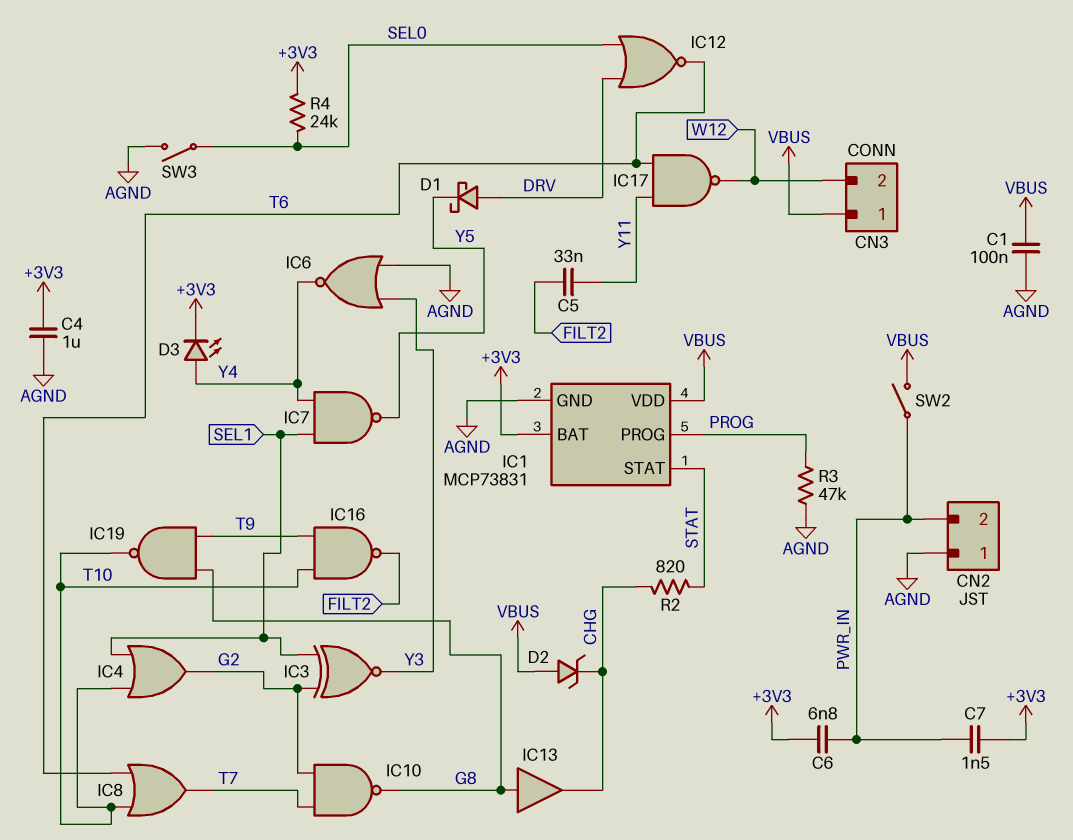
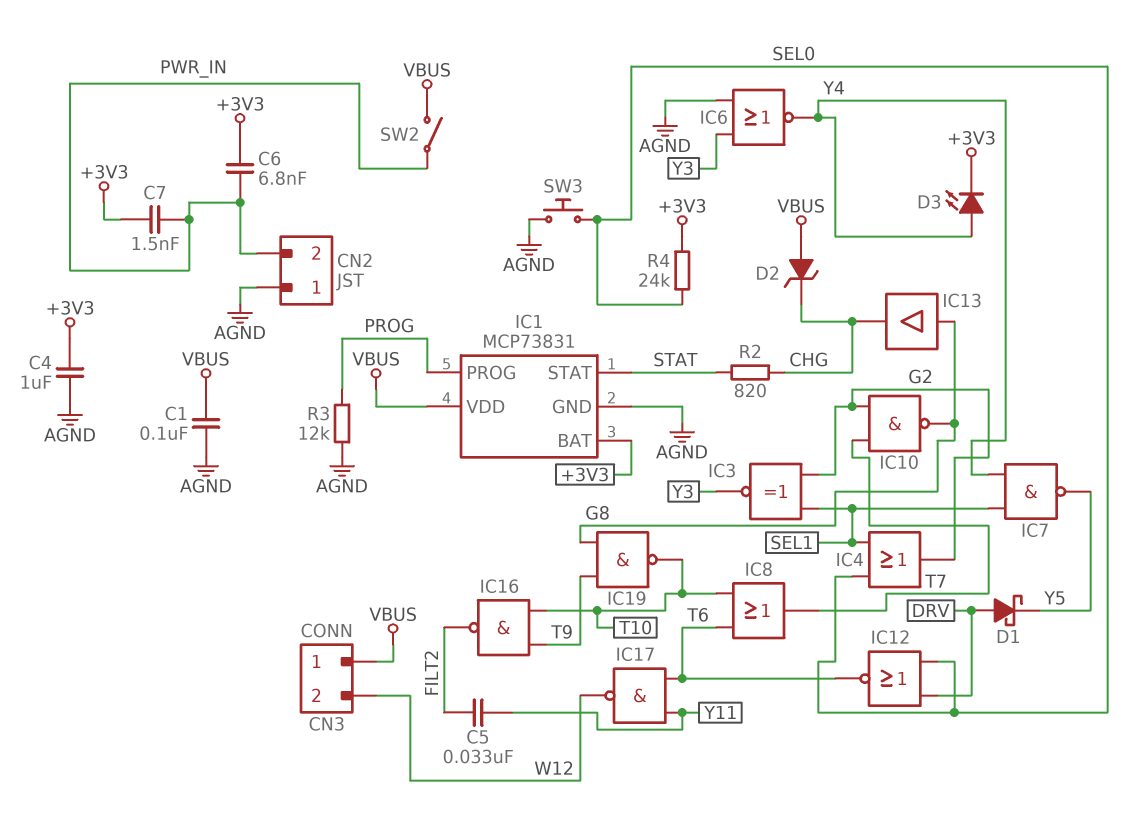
IC4: OR (in SEL1, in T10, out G2) -> OR (in SEL0, in SEL1, out G2)
R3: 47k (AGND, PROG) -> 12k (AGND, PROG)
SW3: switch (AGND, SEL0) -> button (AGND, SEL0)

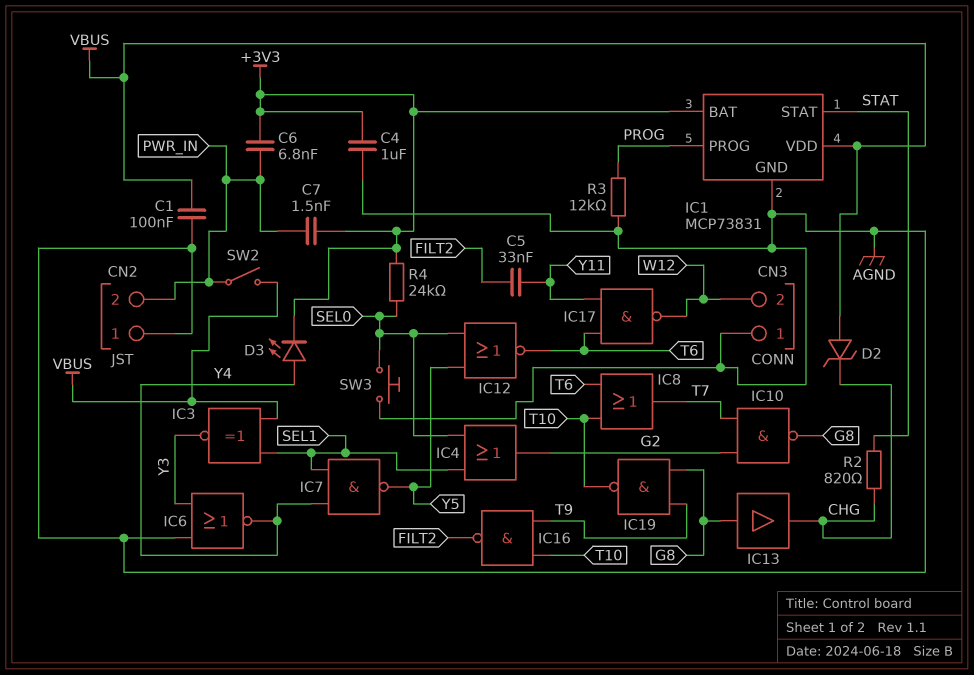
CN3 pin 1: VBUS -> AGND
D1: schottky (A DRV, K Y5) -> none
IC3: XNOR (in G2, in SEL1, out Y3) -> XNOR (in SEL1, in VBUS, out Y3)
IC12: NOR (in DRV, in SEL0, out T6) -> NOR (in SEL0, in Y5, out T6)

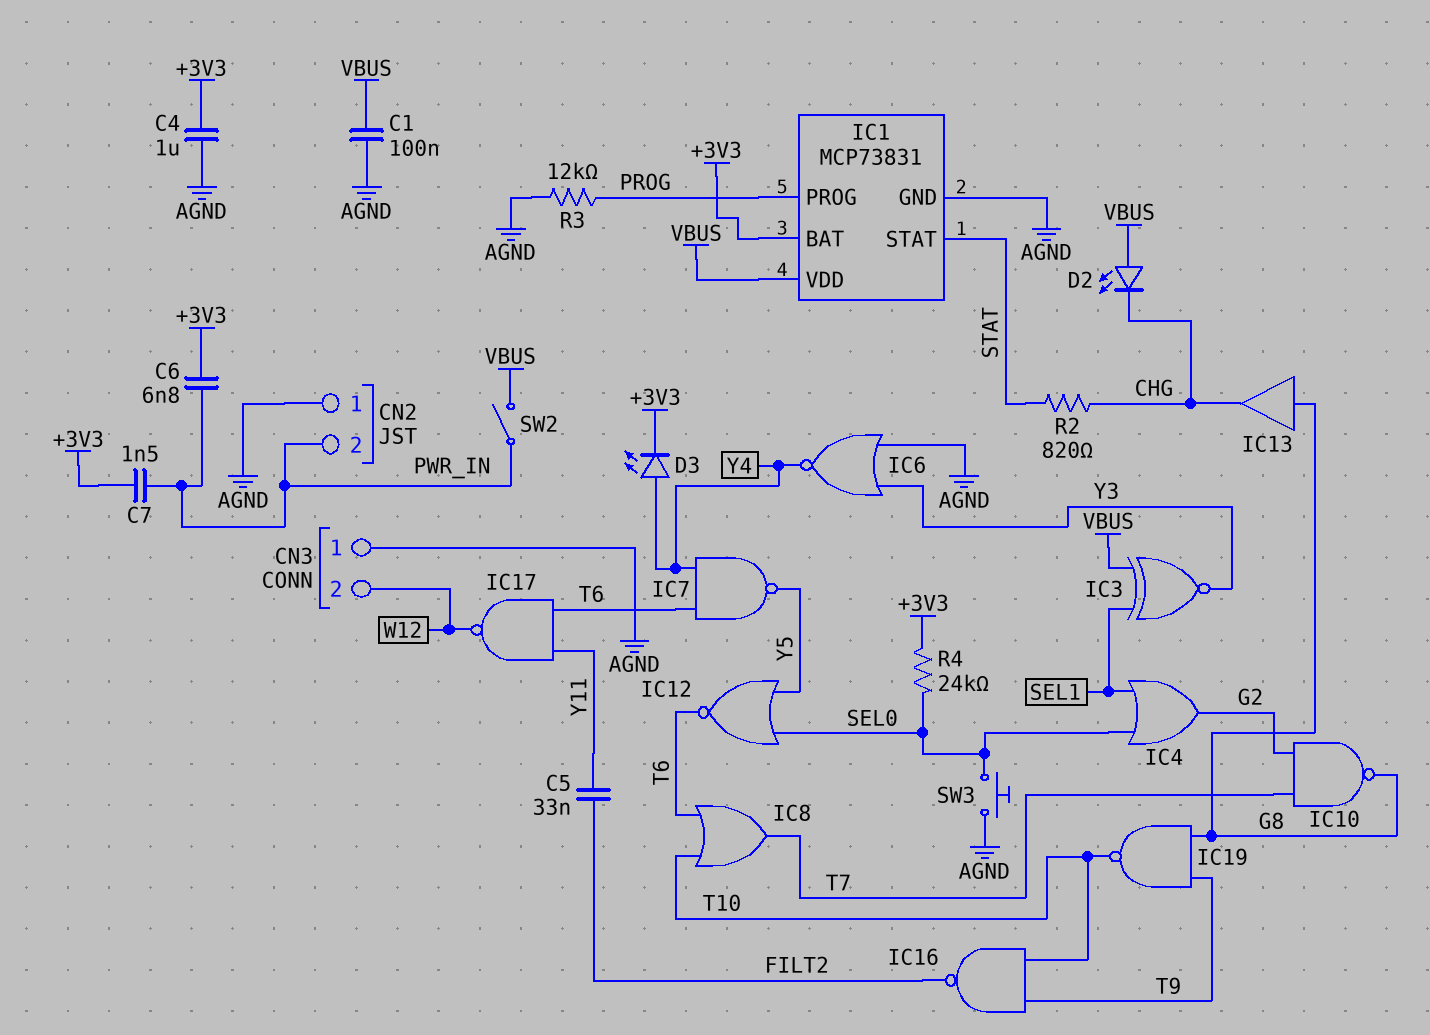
D2: zener (A VBUS, K CHG) -> LED (A VBUS, K CHG)
IC7: NAND (in SEL1, in Y4, out Y5) -> NAND (in T6, in Y4, out Y5)

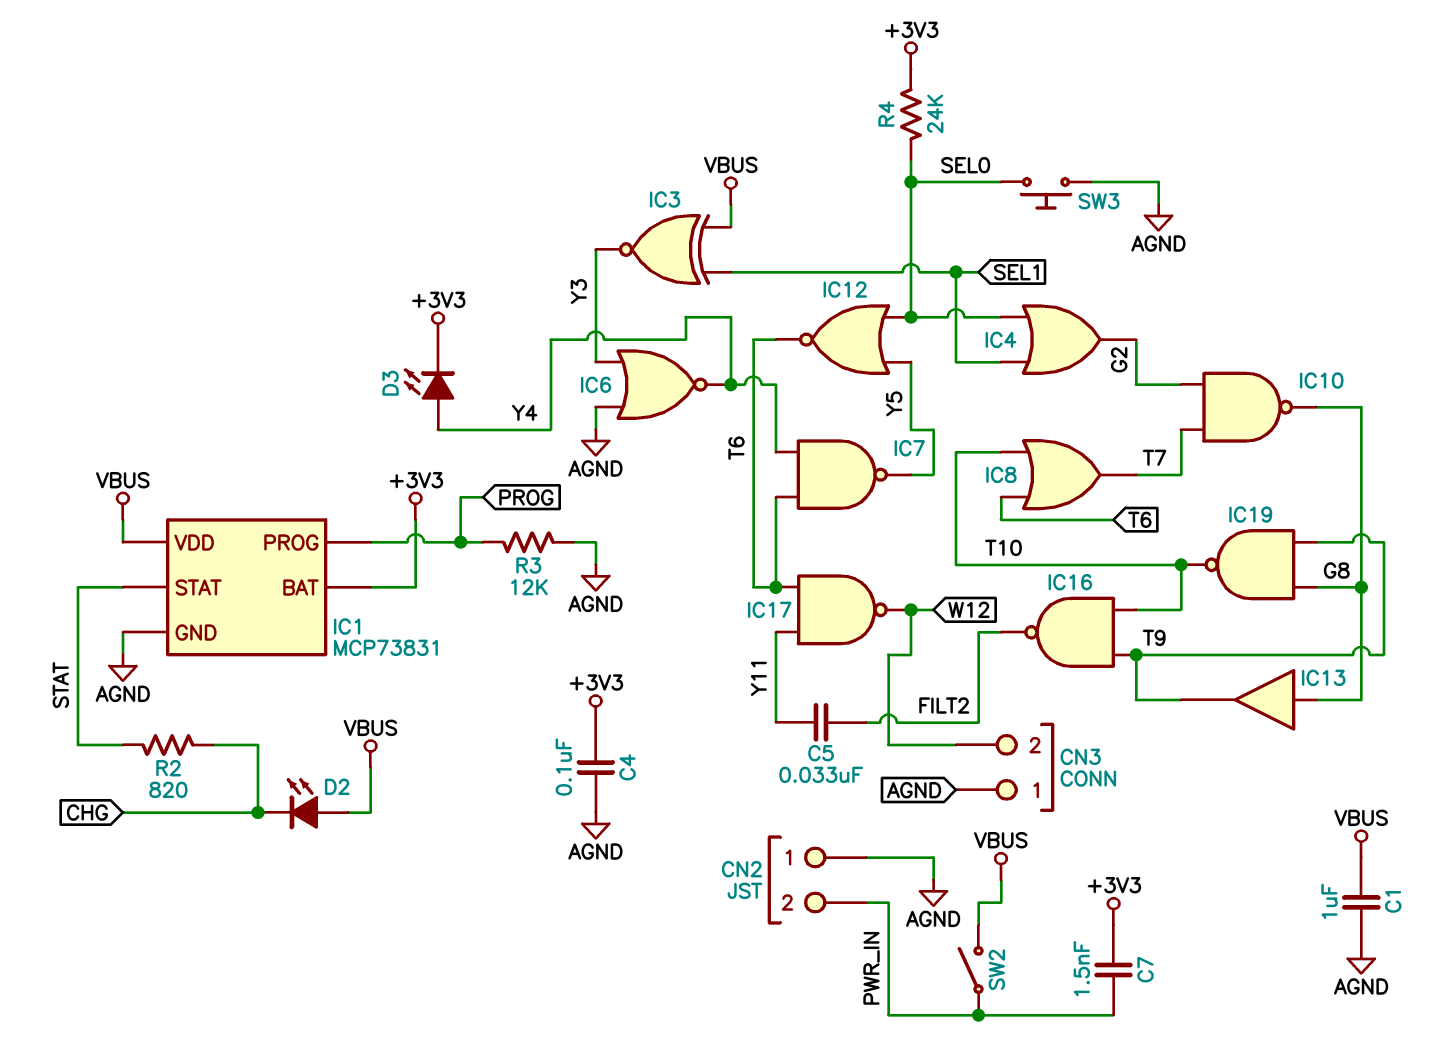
C1: 100nF (AGND, VBUS) -> 1uF (AGND, VBUS)
C4: 1uF (+3V3, AGND) -> 100nF (+3V3, AGND)
C6: 6.8nF (+3V3, PWR_IN) -> none
IC13: buffer (in G8, out CHG) -> buffer (in G8, out T9)

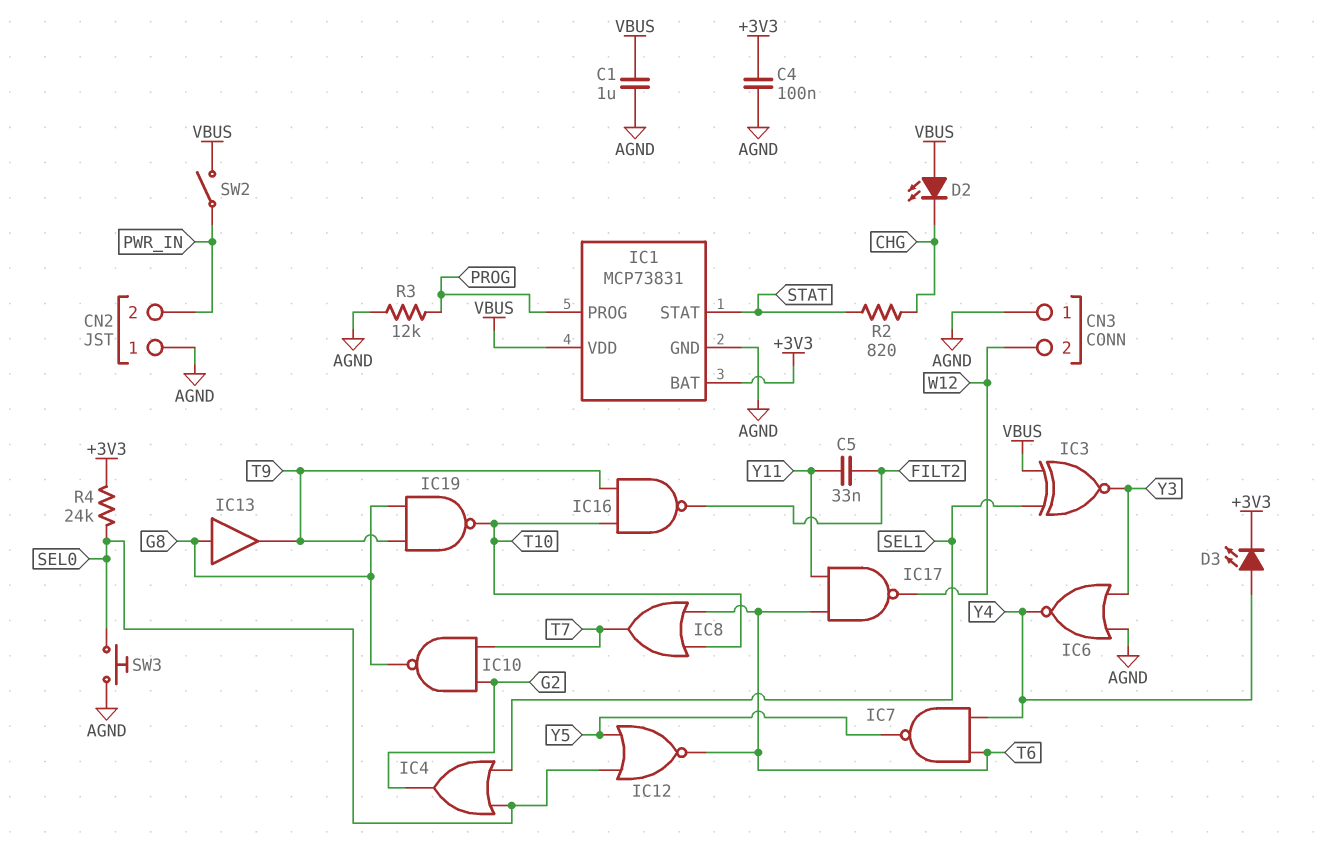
C7: 1.5nF (+3V3, PWR_IN) -> none

